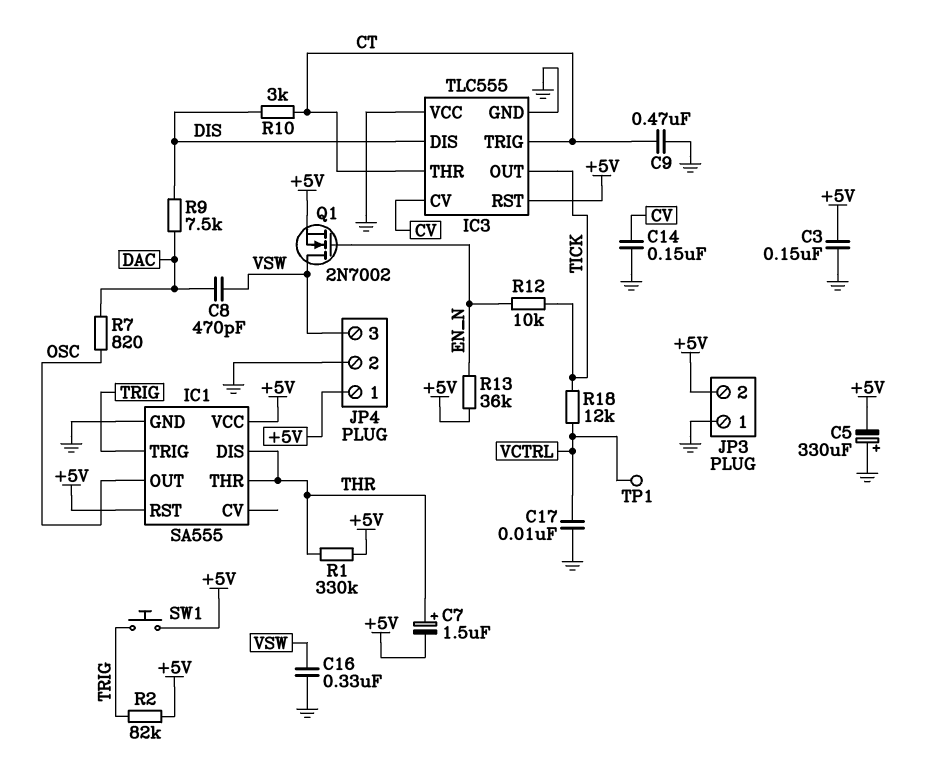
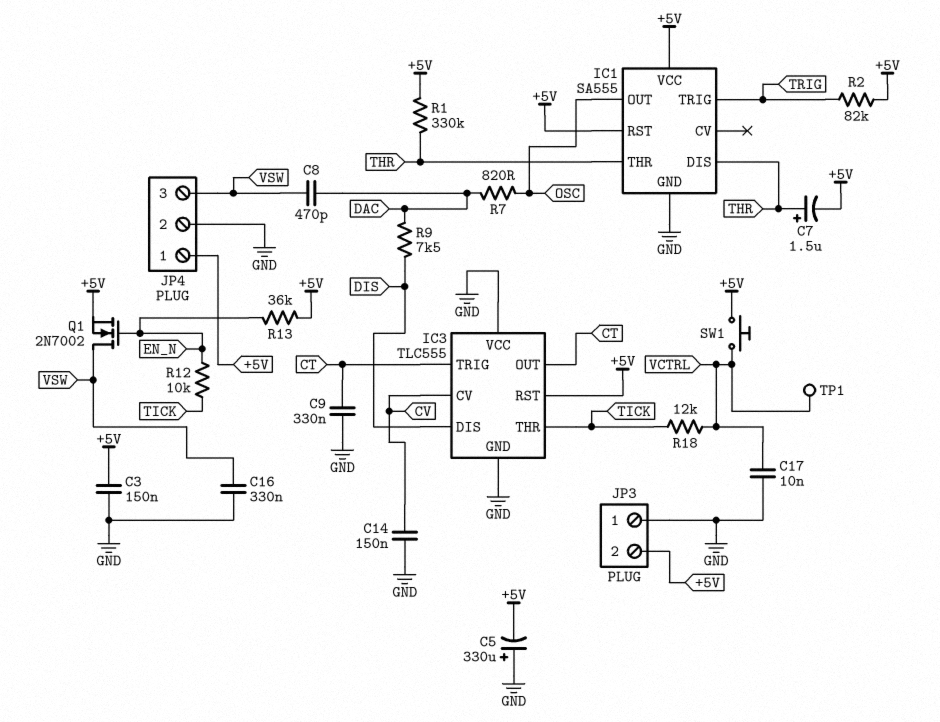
C9: 470nF (CT, GND) -> 330nF (CT, GND)
IC3 pin OUT: TICK -> CT
IC3 pin THR: CT -> TICK
R10: 3k (CT, DIS) -> none
SW1: button (+5V, TRIG) -> button (+5V, VCTRL)

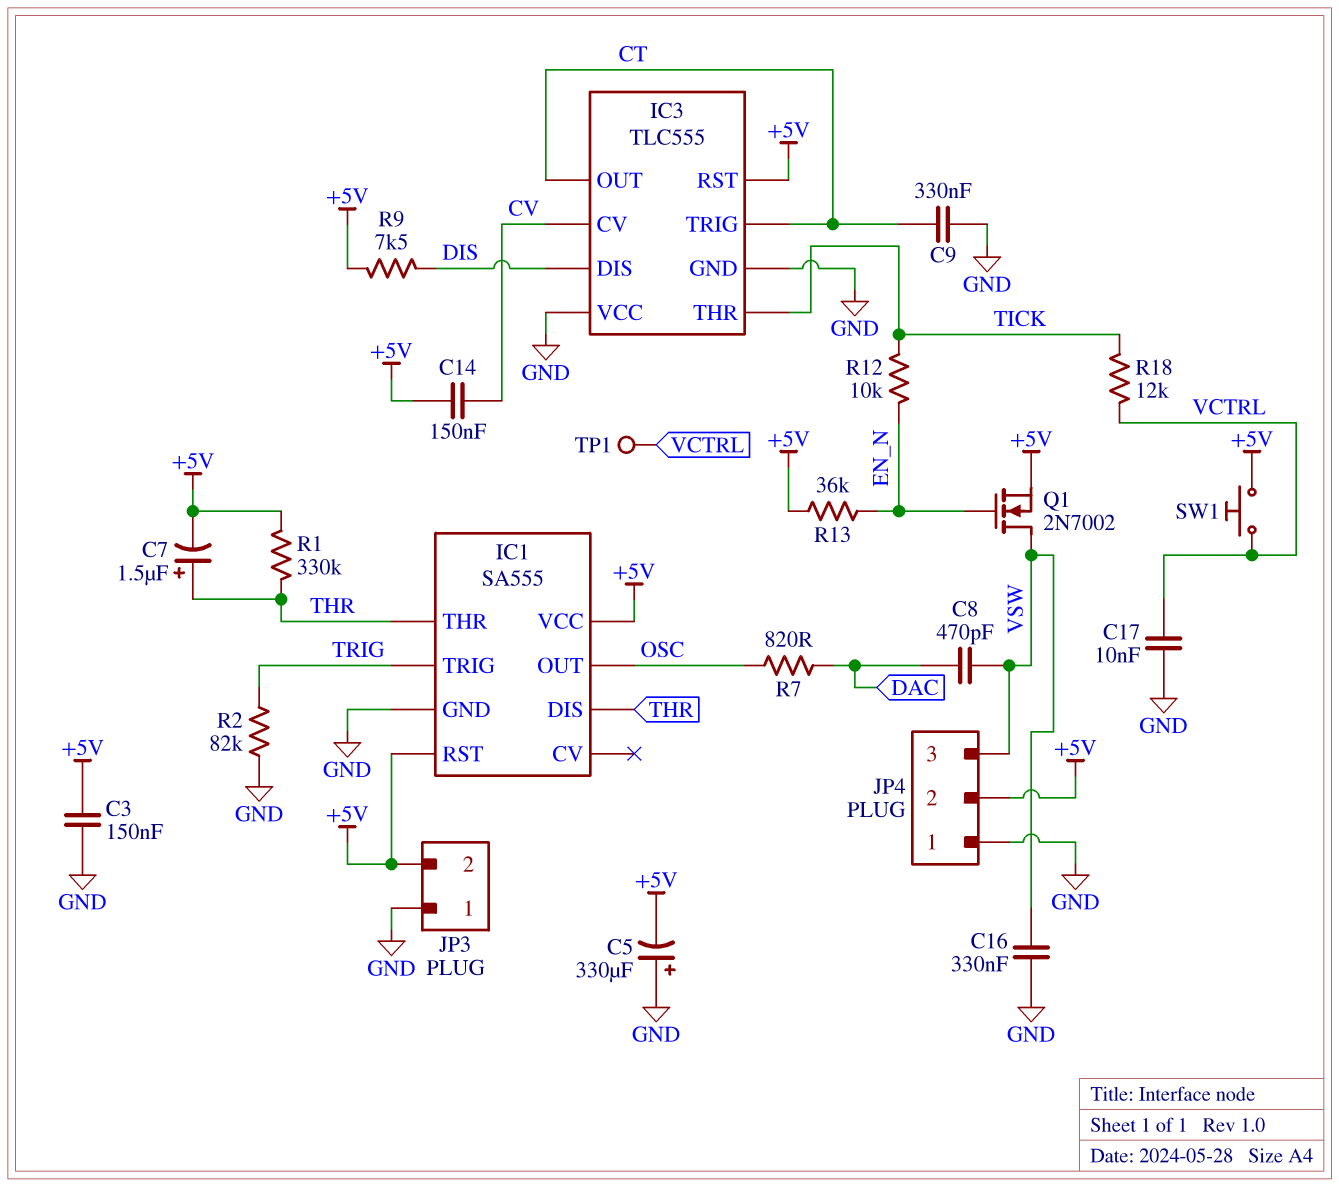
C14: 150nF (CV, GND) -> 150nF (+5V, CV)
JP4 pin 1: +5V -> GND
JP4 pin 2: GND -> +5V
R2: 82k (+5V, TRIG) -> 82k (GND, TRIG)
R9: 7.5k (DAC, DIS) -> 7.5k (+5V, DIS)

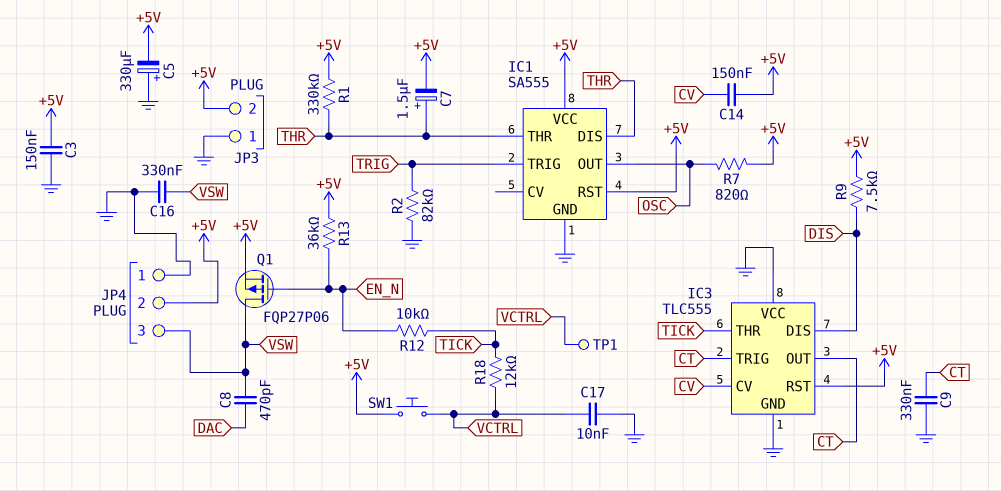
Q1: NMOS 2N7002 (G EN_N, D VSW, S +5V) -> PMOS FQP27P06 (G EN_N, D VSW, S +5V)
R7: 820 (DAC, OSC) -> 820 (+5V, OSC)

